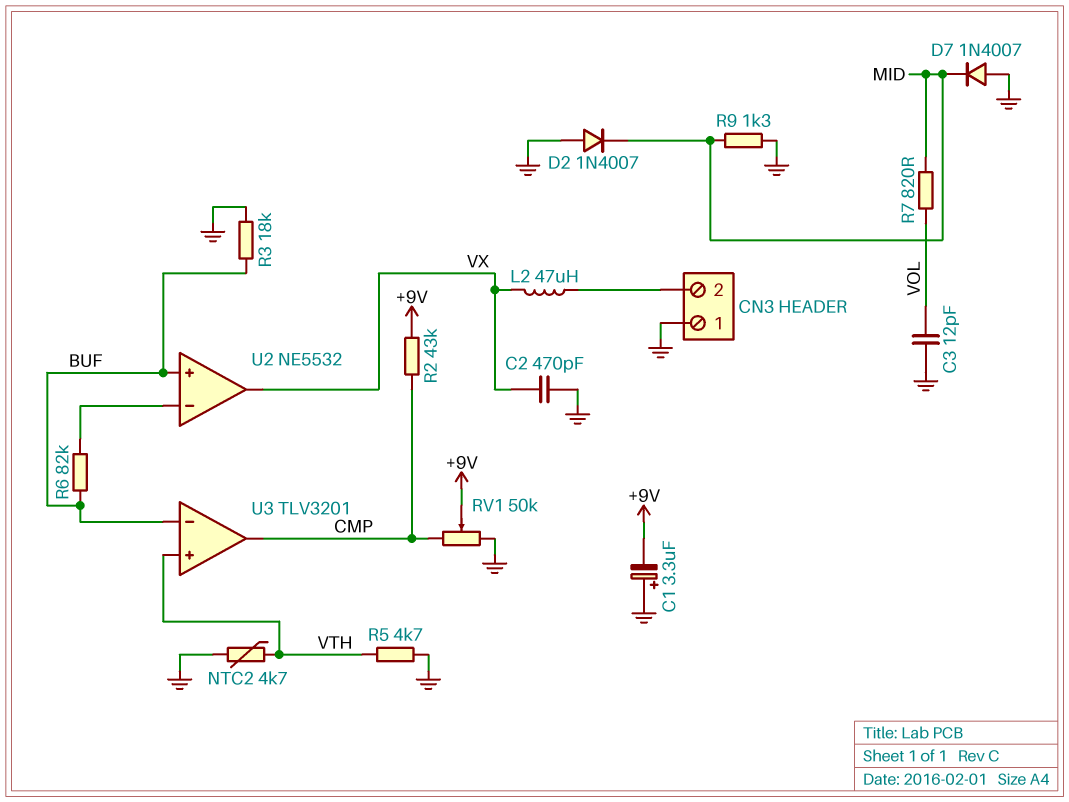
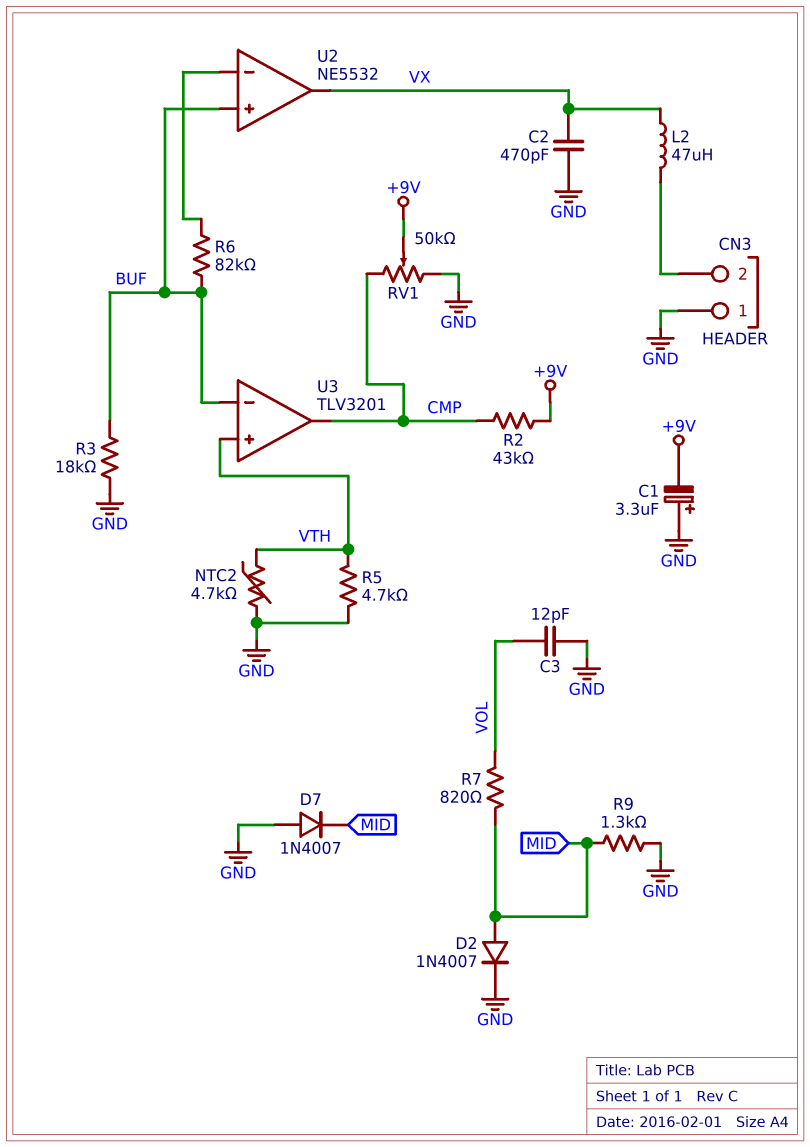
D2: diode 1N4007 (A GND, K MID) -> diode 1N4007 (A MID, K GND)

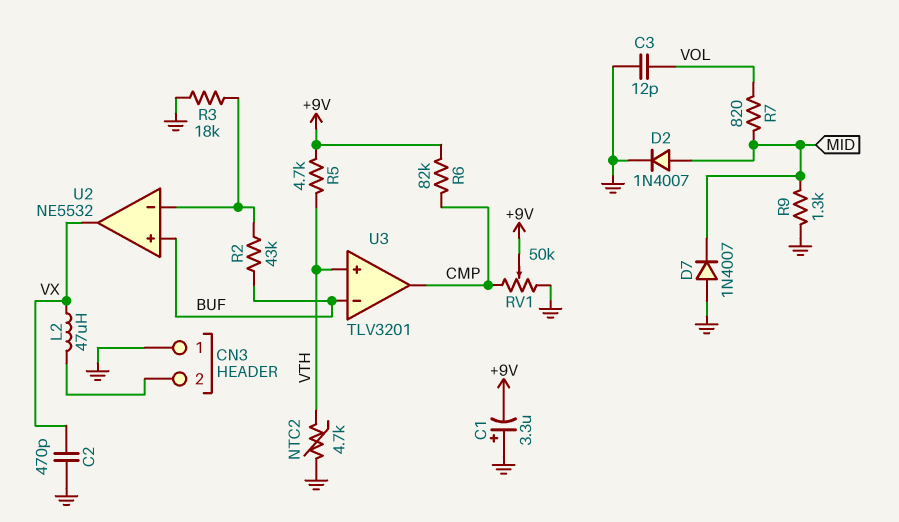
R2: 43k (+9V, CMP) -> 43k (BUF, U2/in-)
R3: 18k (BUF, GND) -> 18k (GND, U2/in-)
R5: 4.7k (GND, VTH) -> 4.7k (+9V, VTH)
R6: 82k (BUF, U2/in-) -> 82k (+9V, CMP)

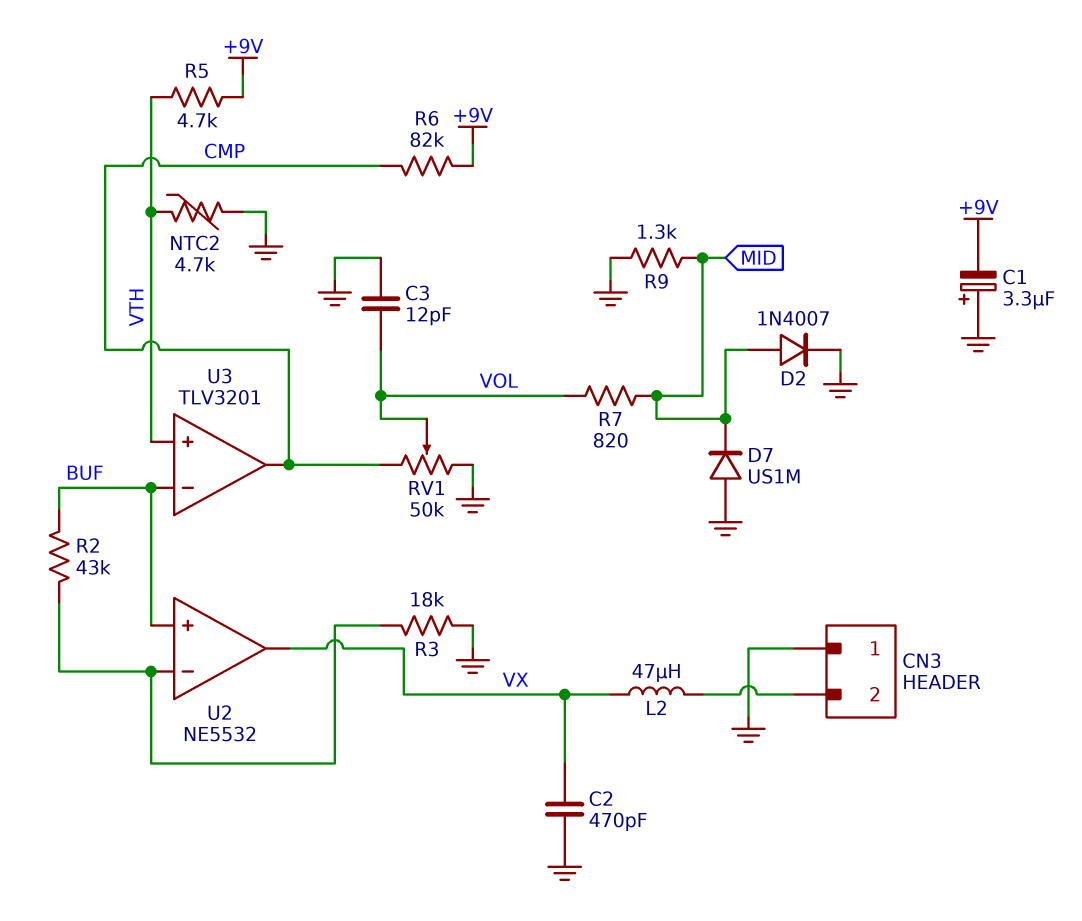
D7: diode 1N4007 (A GND, K MID) -> diode US1M (A GND, K MID)
RV1: 50k (CMP, GND, wiper +9V) -> 50k (CMP, GND, wiper VOL)

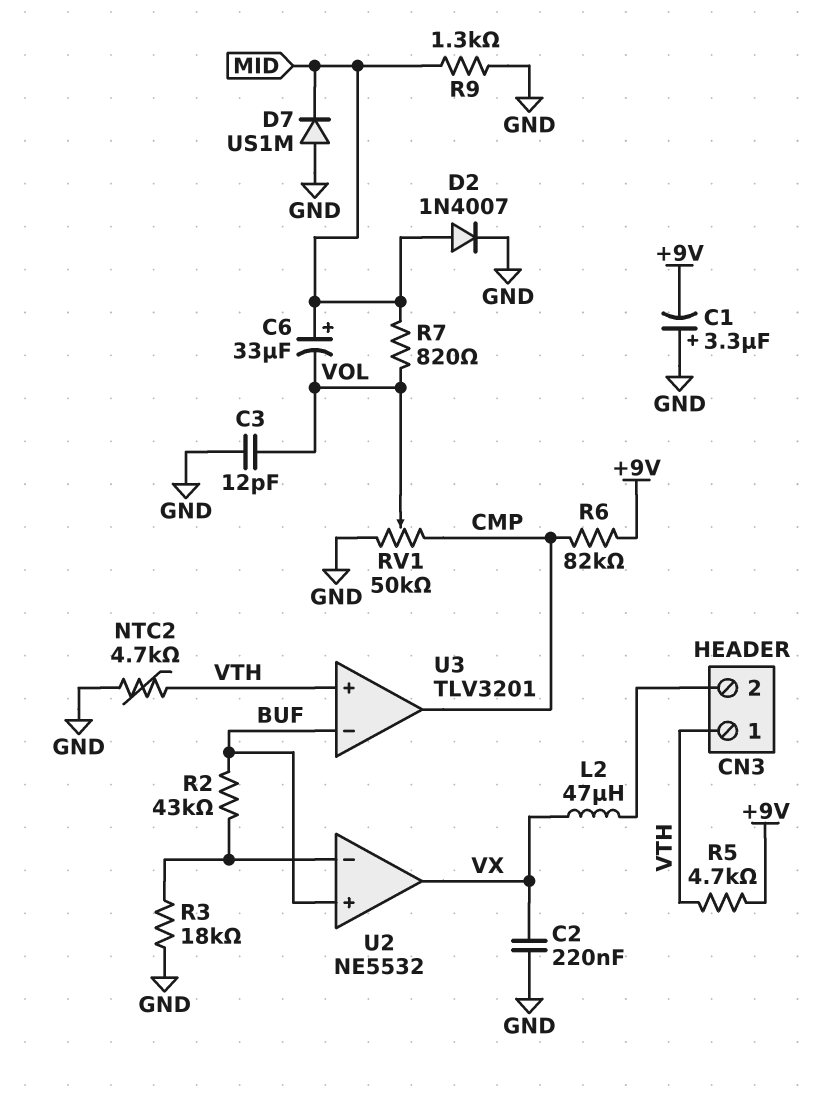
C2: 470pF (GND, VX) -> 220nF (GND, VX)
C6: none -> 33uF (plus MID, minus VOL)
CN3 pin 1: GND -> VTH

